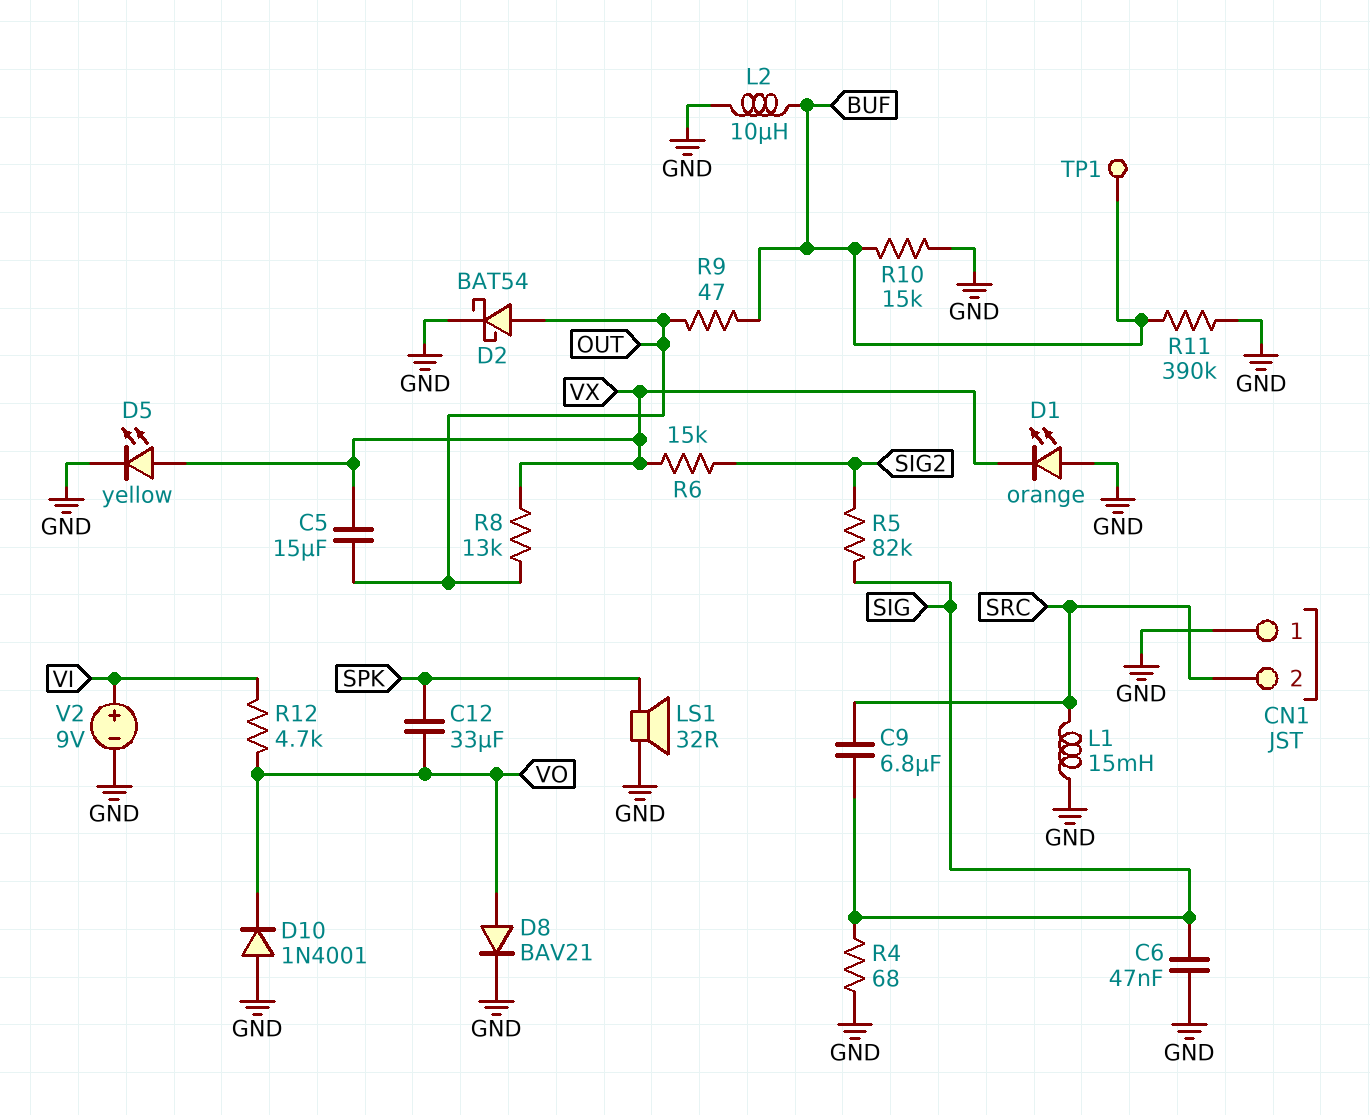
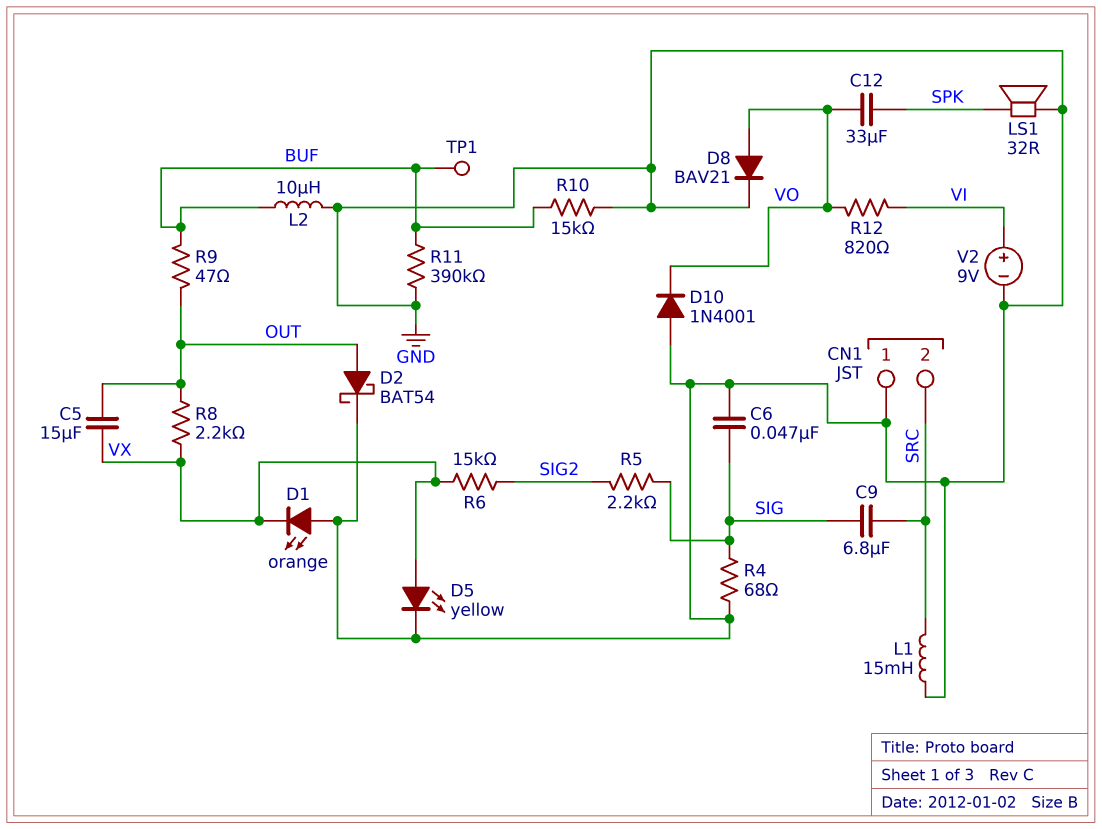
R5: 82k (SIG, SIG2) -> 2.2k (SIG, SIG2)
R8: 13k (OUT, VX) -> 2.2k (OUT, VX)
R12: 4.7k (VI, VO) -> 820 (VI, VO)

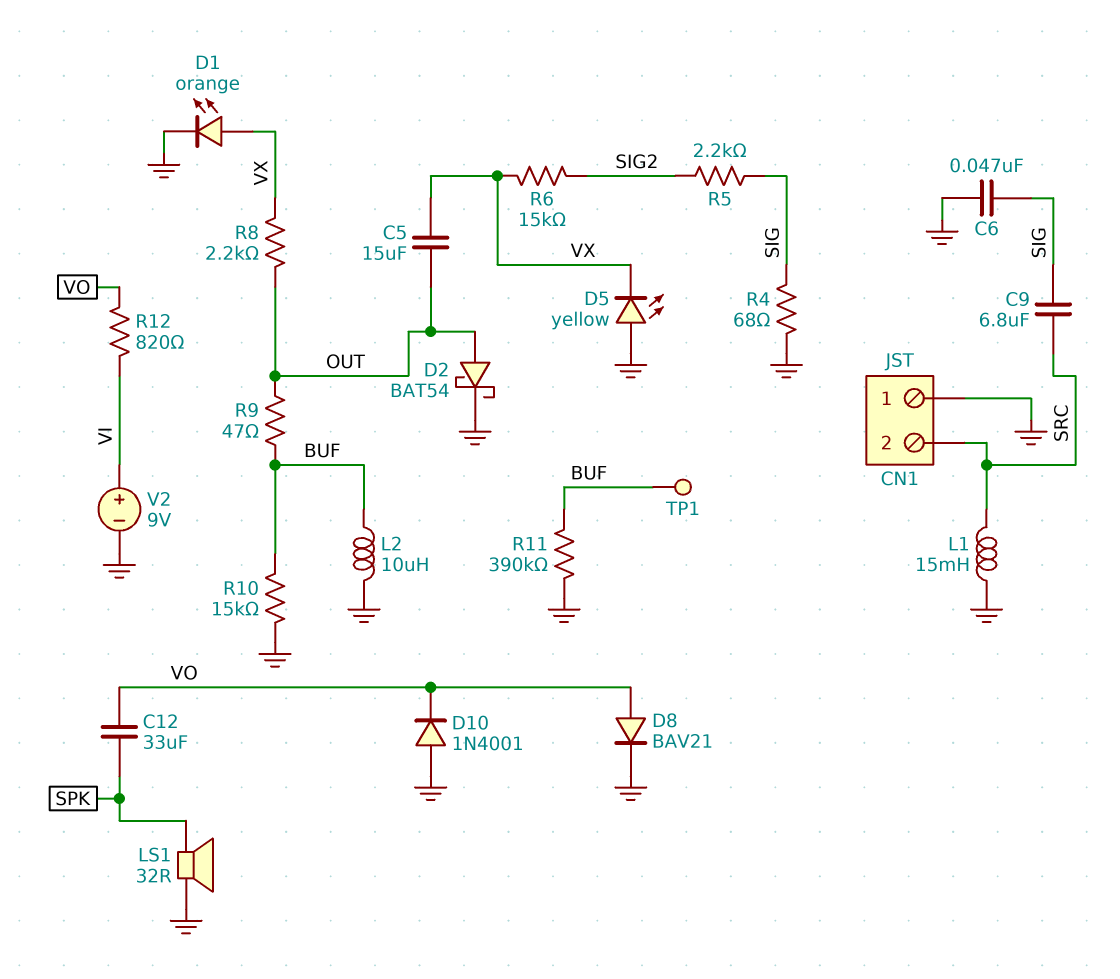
D1: LED orange (A GND, K VX) -> LED orange (A VX, K GND)
D5: LED yellow (A VX, K GND) -> LED yellow (A GND, K VX)

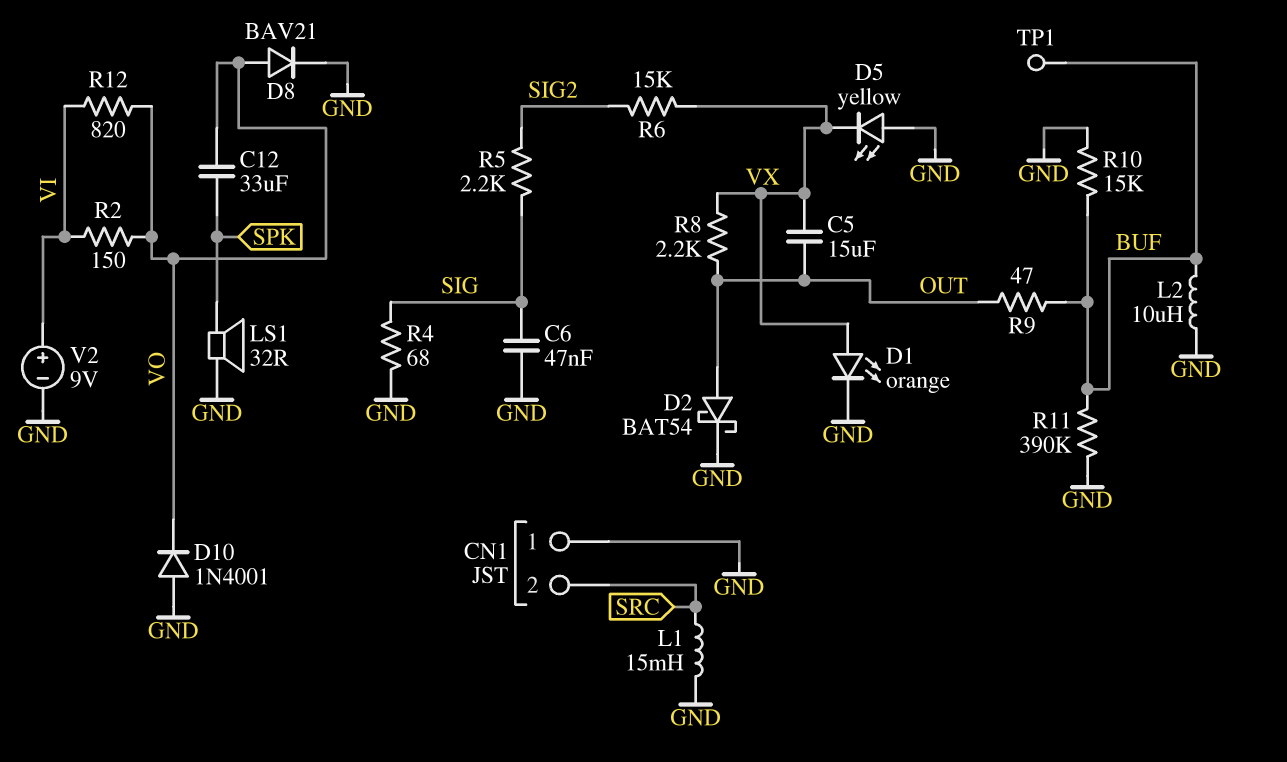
C9: 6.8uF (SIG, SRC) -> none
R2: none -> 150 (VI, VO)

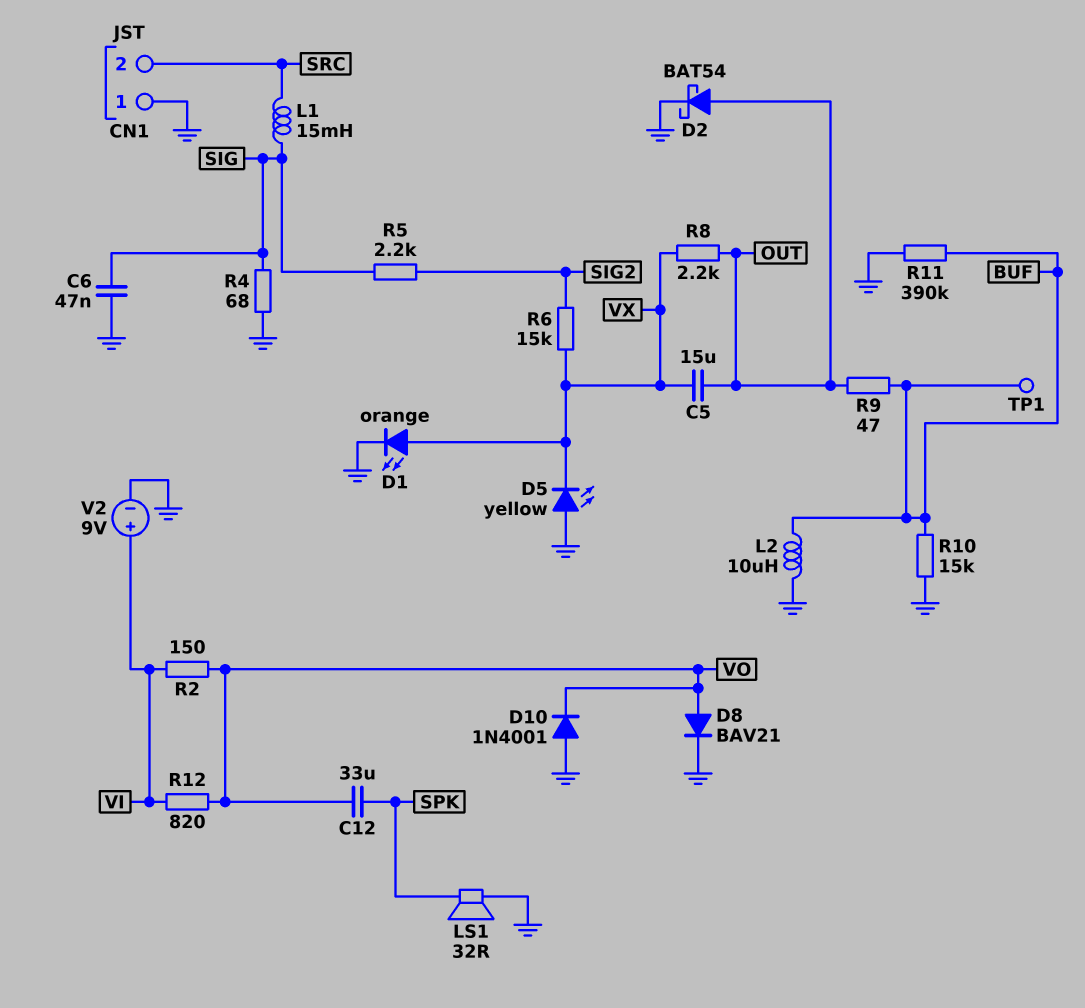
L1: 15mH (GND, SRC) -> 15mH (SIG, SRC)

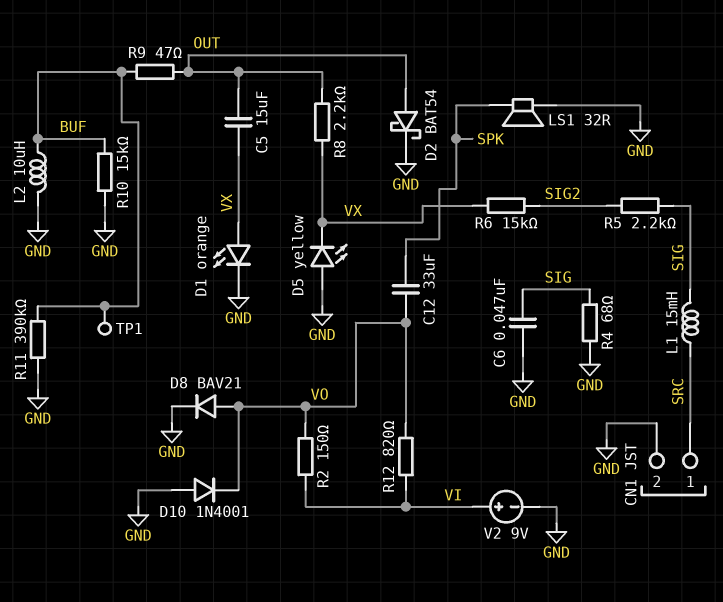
CN1 pin 1: GND -> SRC
CN1 pin 2: SRC -> GND

